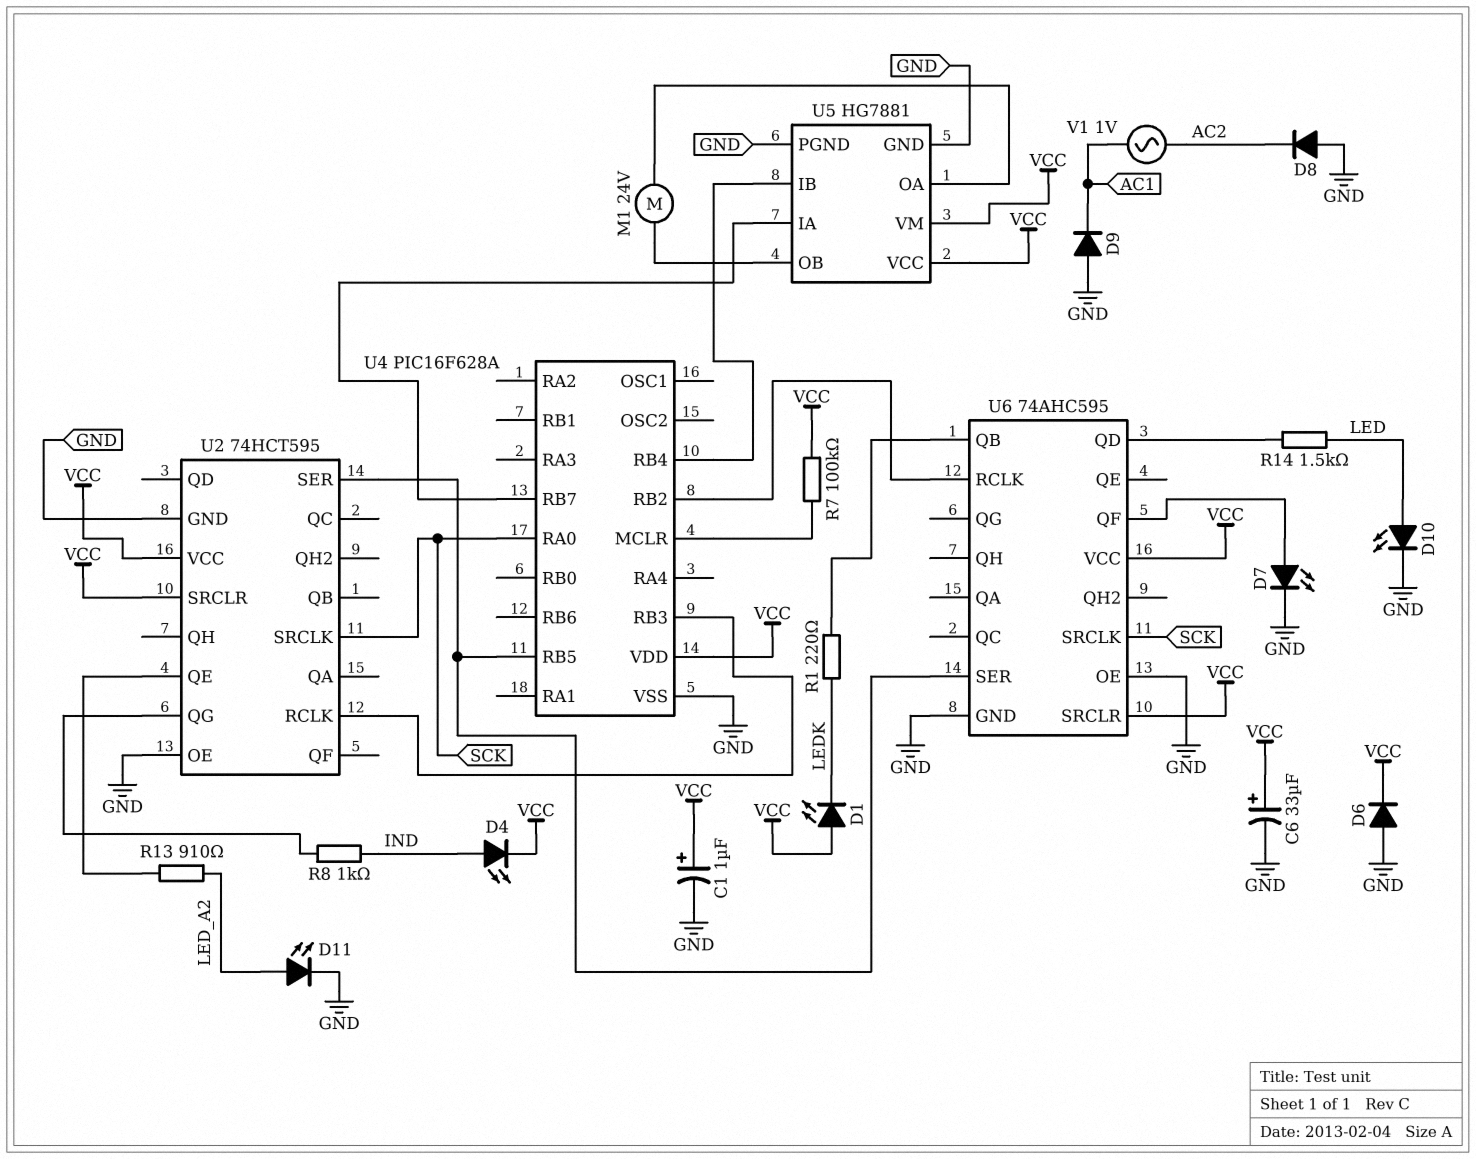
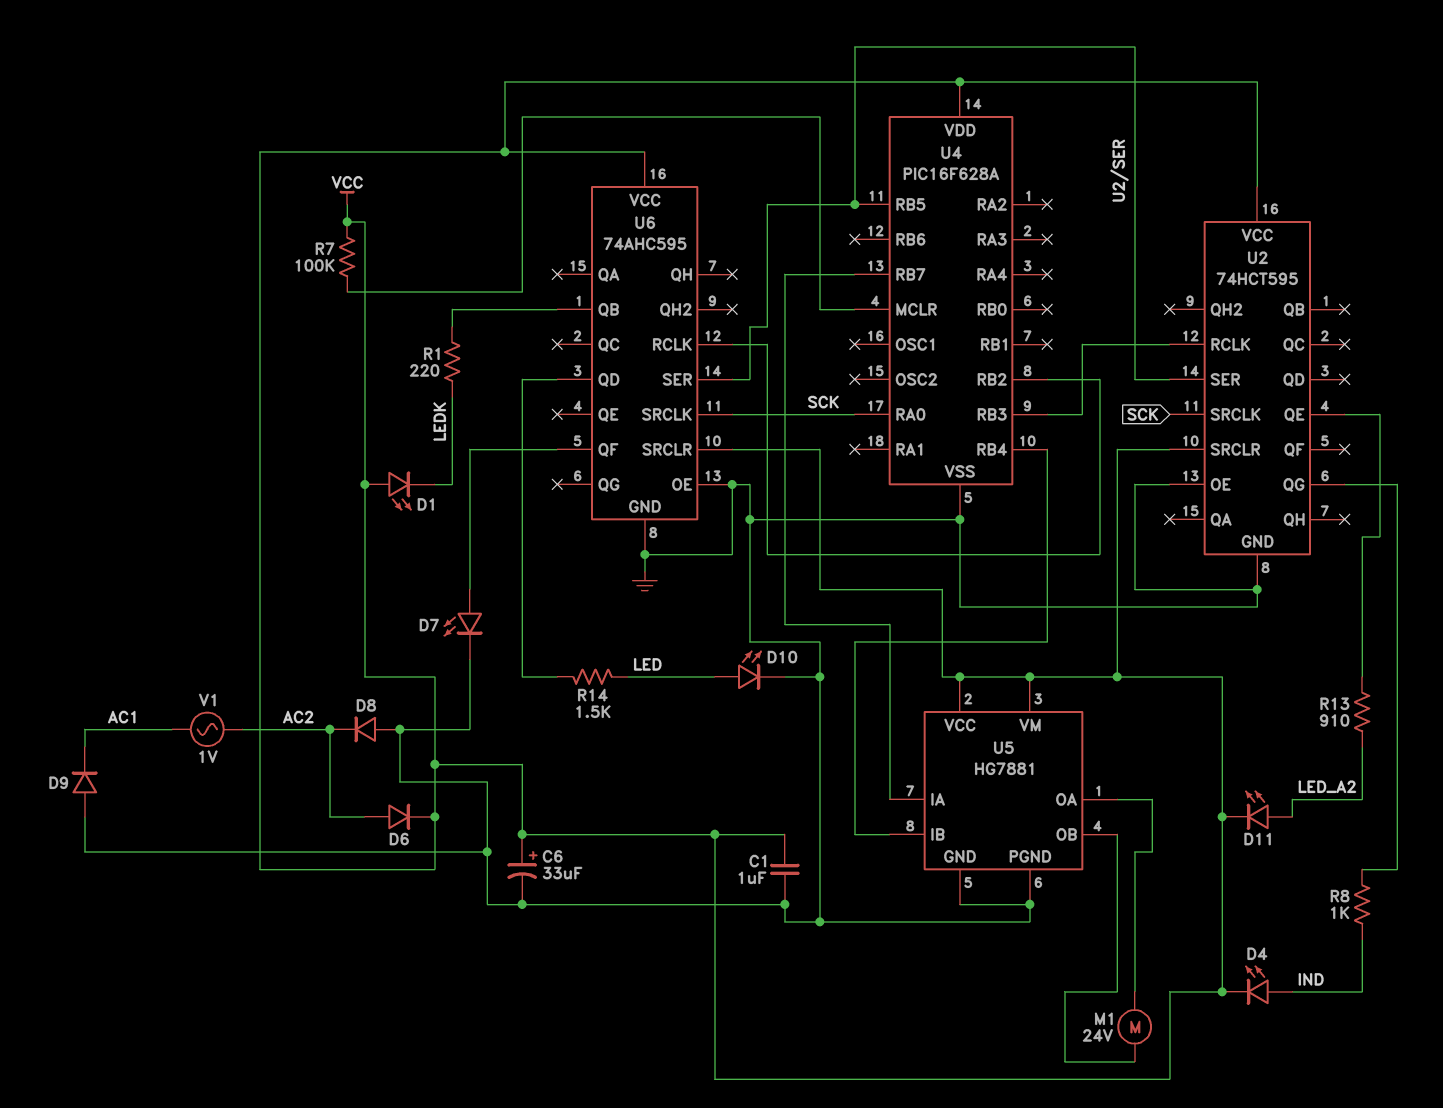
C1: 1uF (plus VCC, minus GND) -> 1uF (GND, VCC)
D6: diode (A GND, K VCC) -> diode (A AC2, K VCC)
D11: LED (A LED_A2, K GND) -> LED (A LED_A2, K VCC)

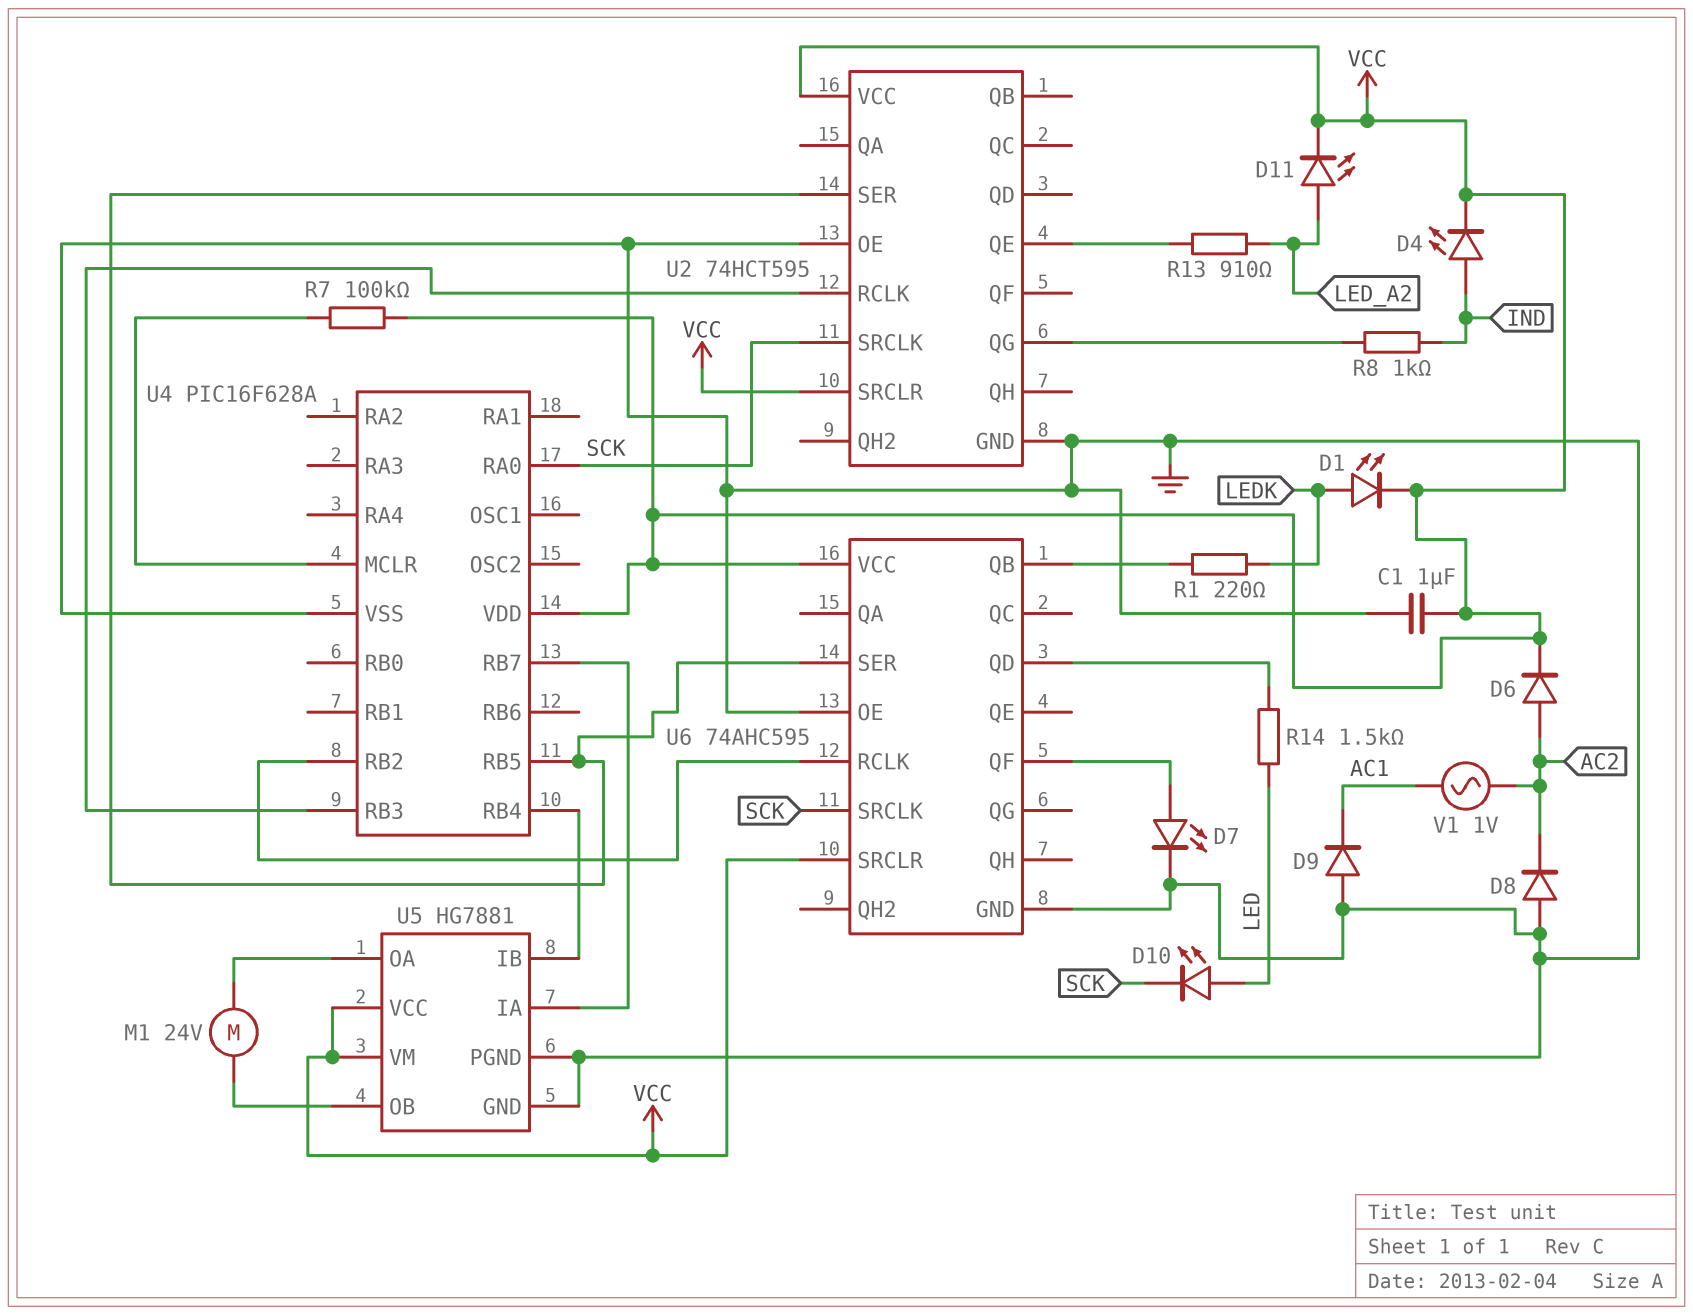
C6: 33uF (plus VCC, minus GND) -> none
D1: LED (A VCC, K LEDK) -> LED (A LEDK, K VCC)
D10: LED (A LED, K GND) -> LED (A LED, K SCK)

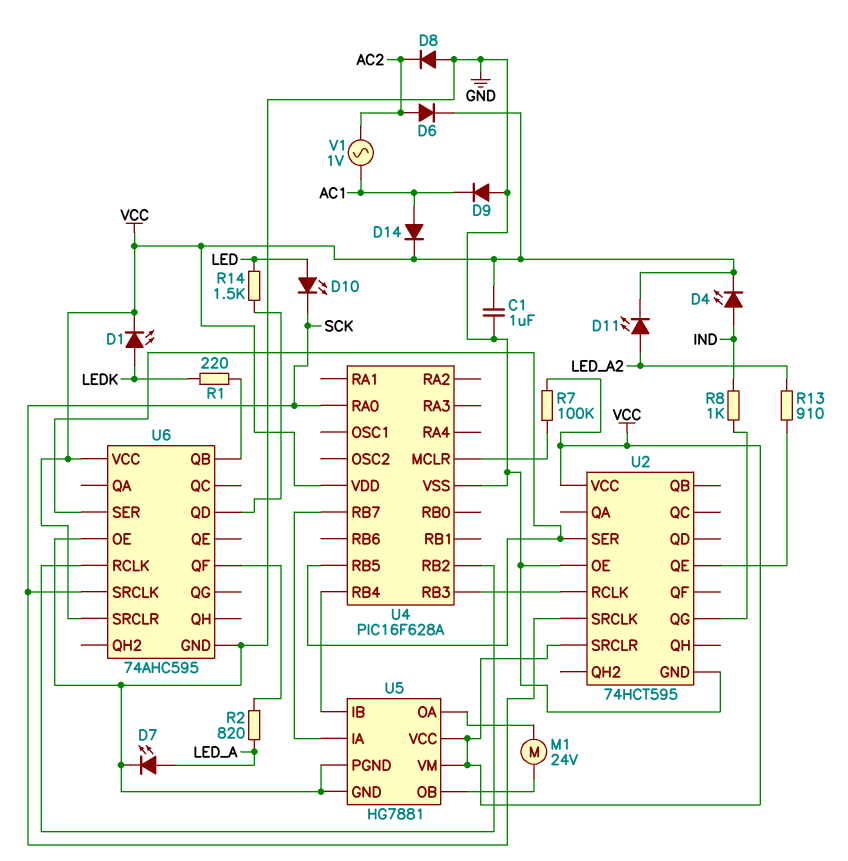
D7: LED (A U6/QF, K GND) -> LED (A LED_A, K GND)
D14: none -> diode (A AC1, K VCC)
R2: none -> 820 (LED_A, U6/QF)

